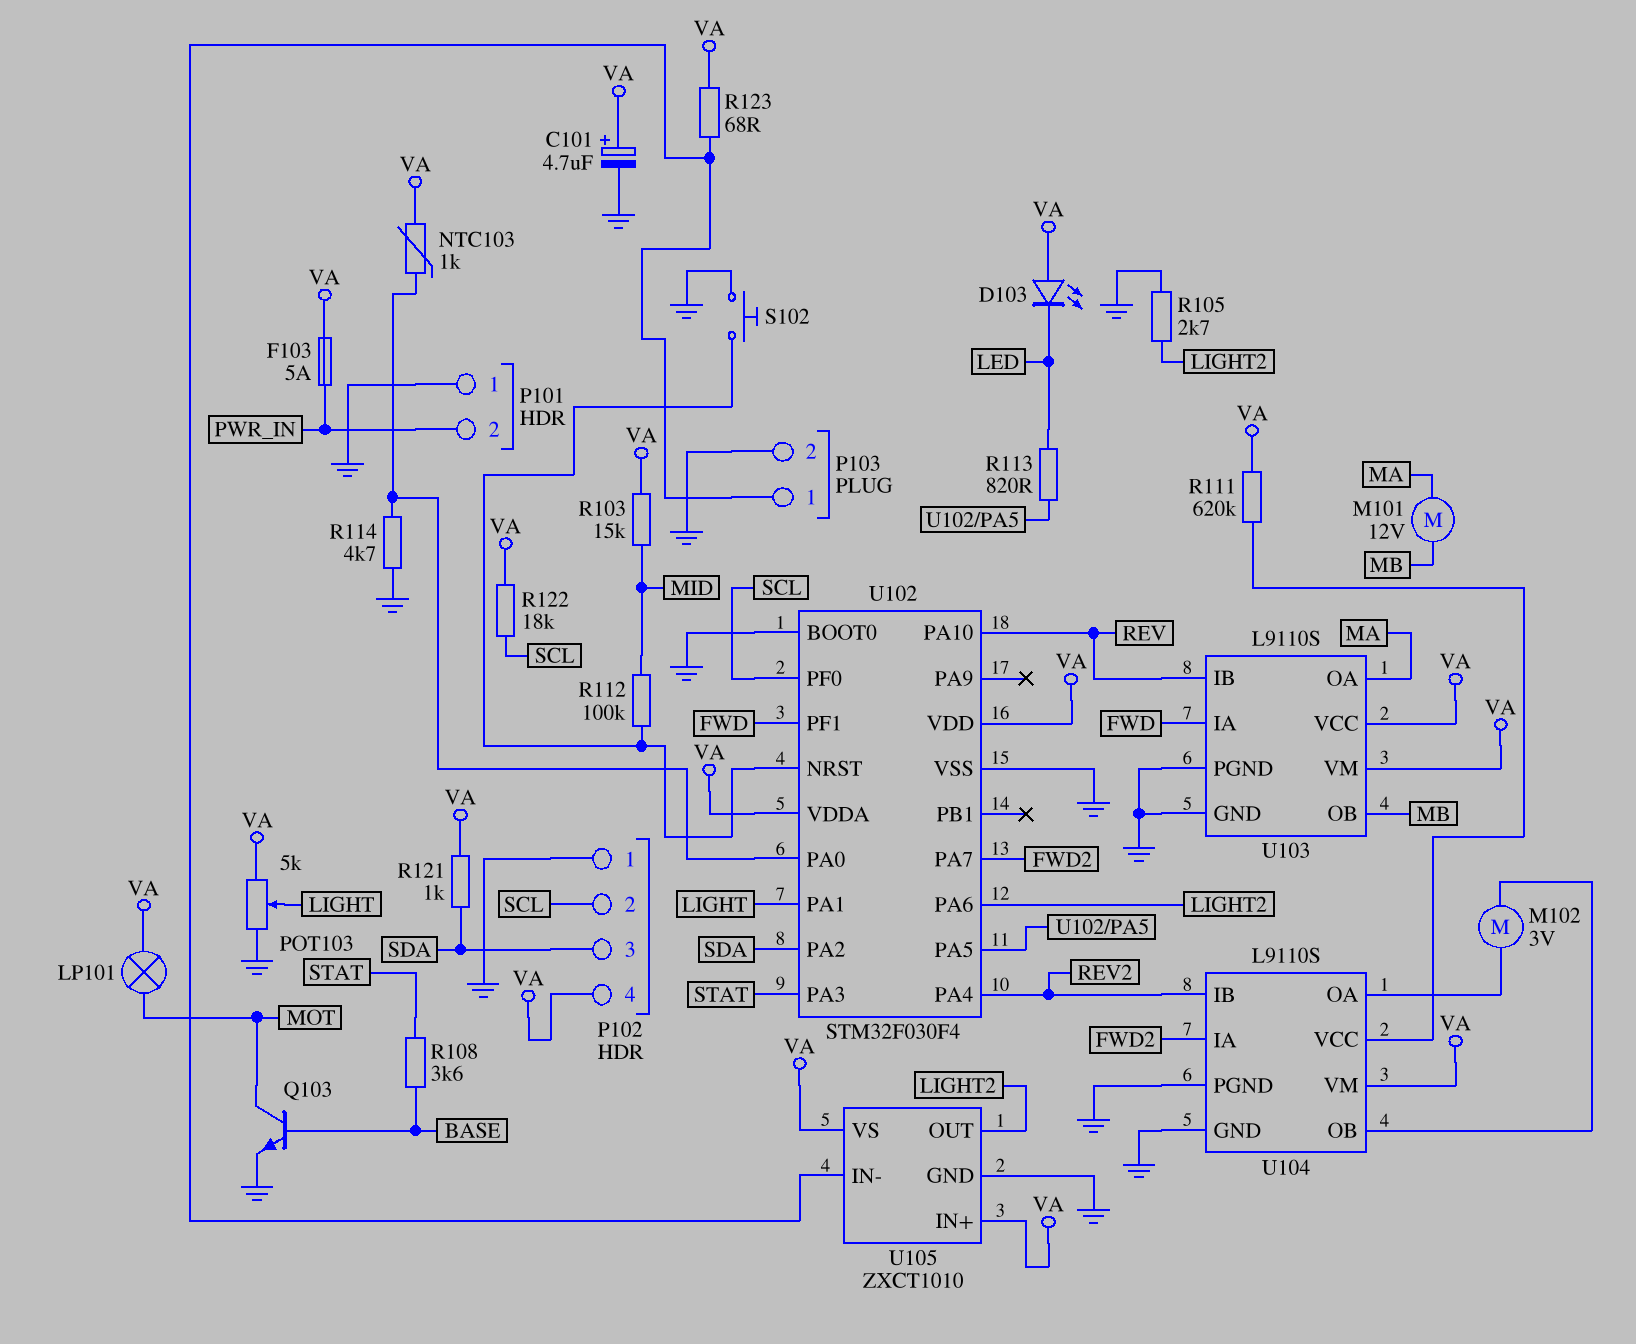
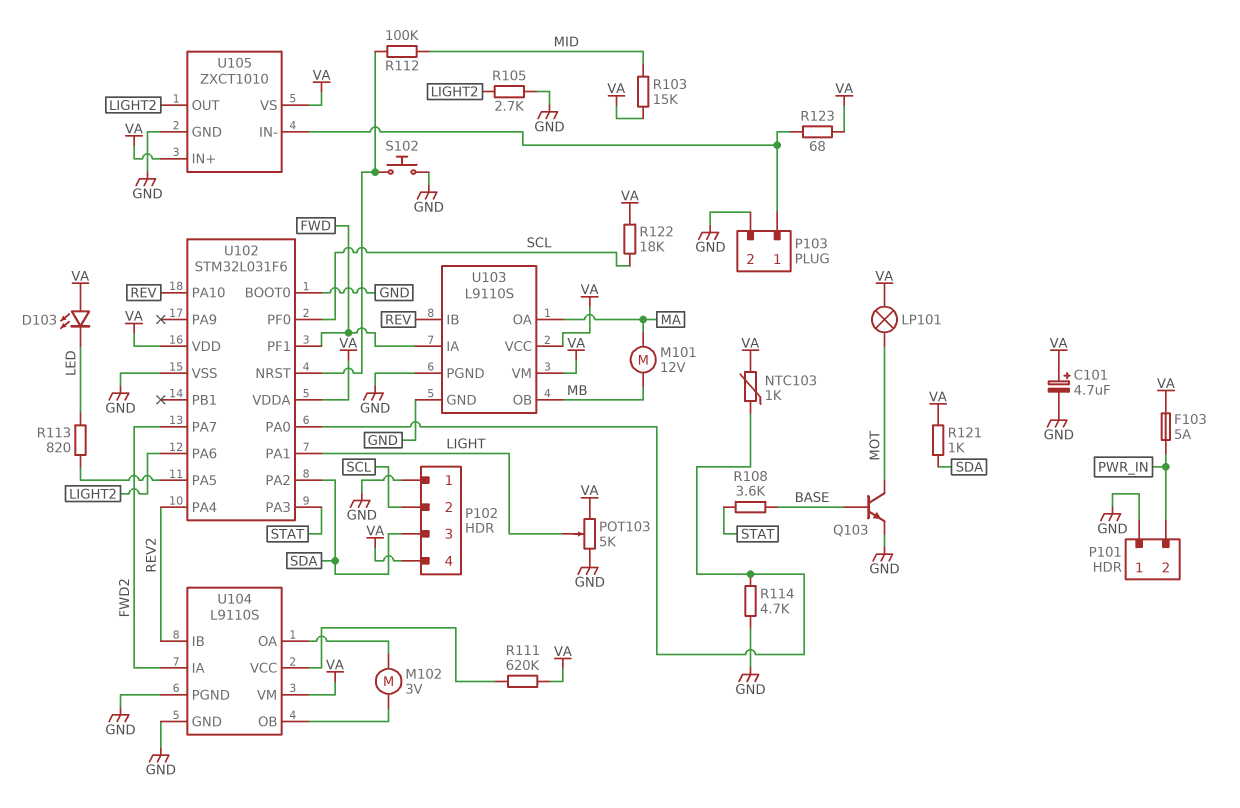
U102: STM32F030F4 -> STM32L031F6

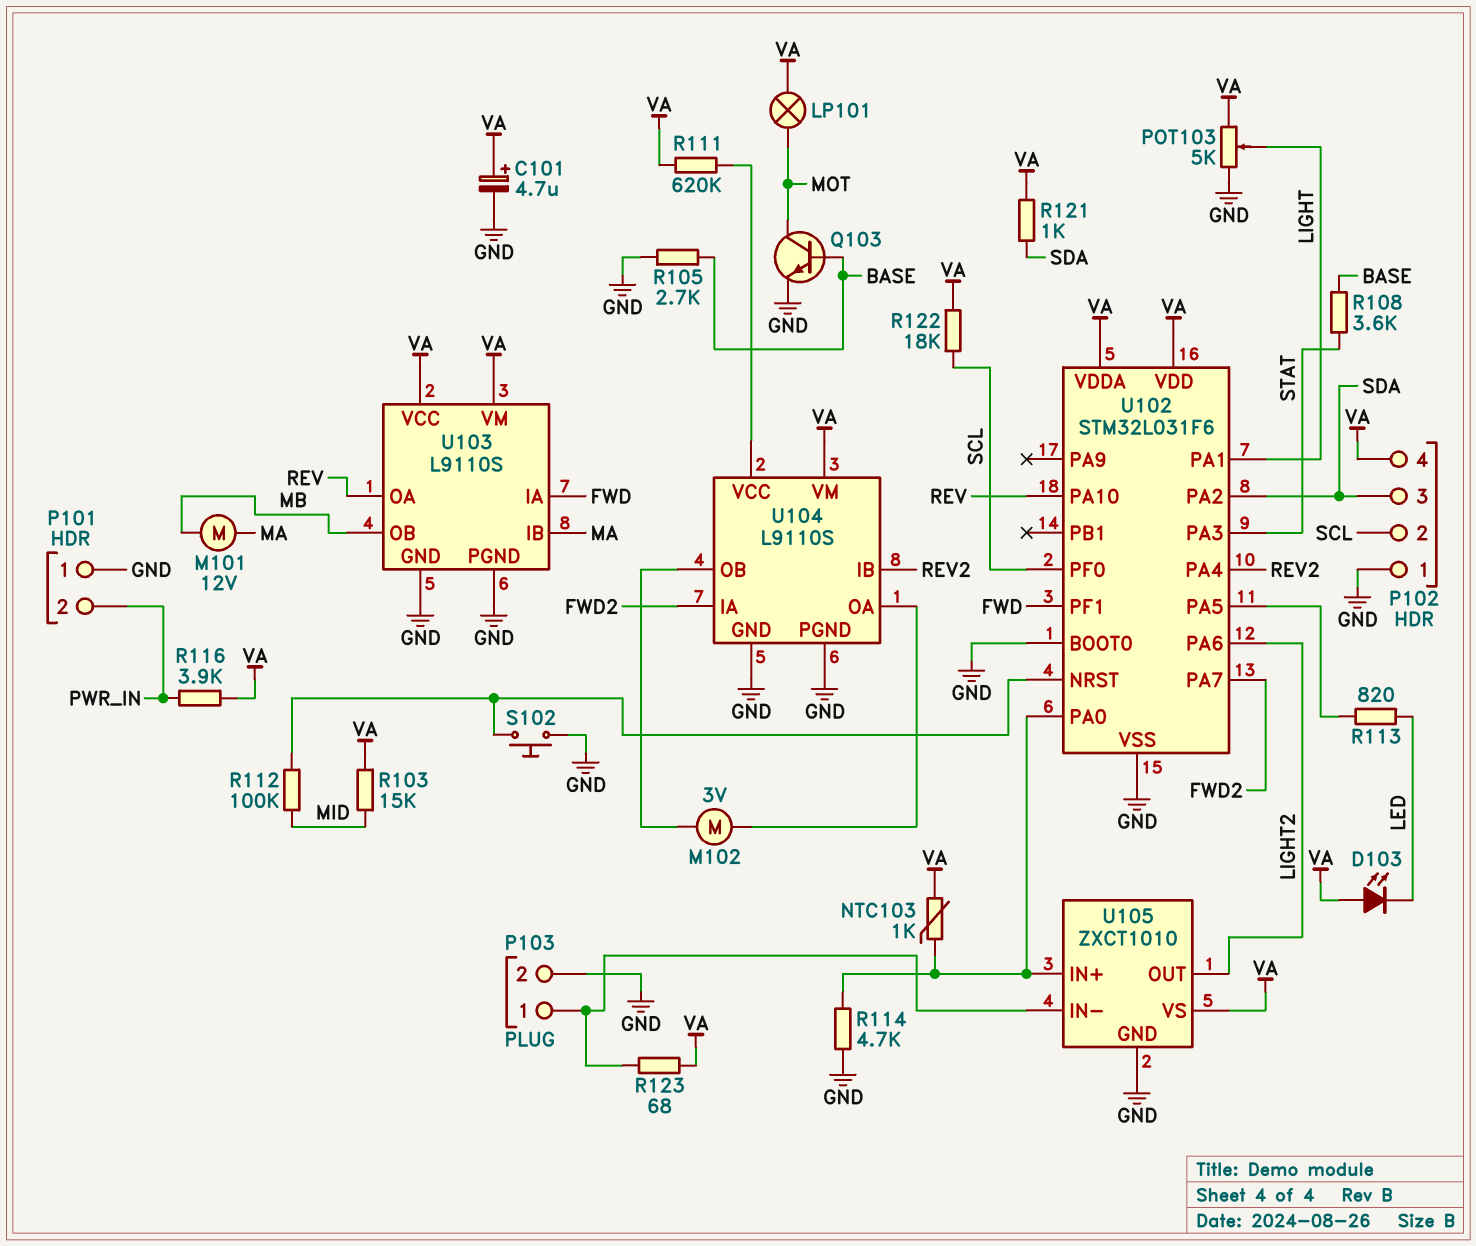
F103: 5A (PWR_IN, VA) -> none
R105: 2.7k (GND, LIGHT2) -> 2.7k (BASE, GND)
R116: none -> 3.9k (PWR_IN, VA)
U103 pin IB: REV -> MA
U103 pin OA: MA -> REV
U105 pin IN+: VA -> U102/PA0

